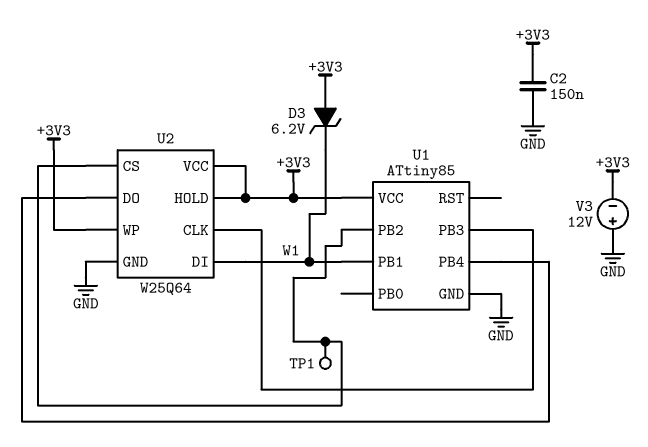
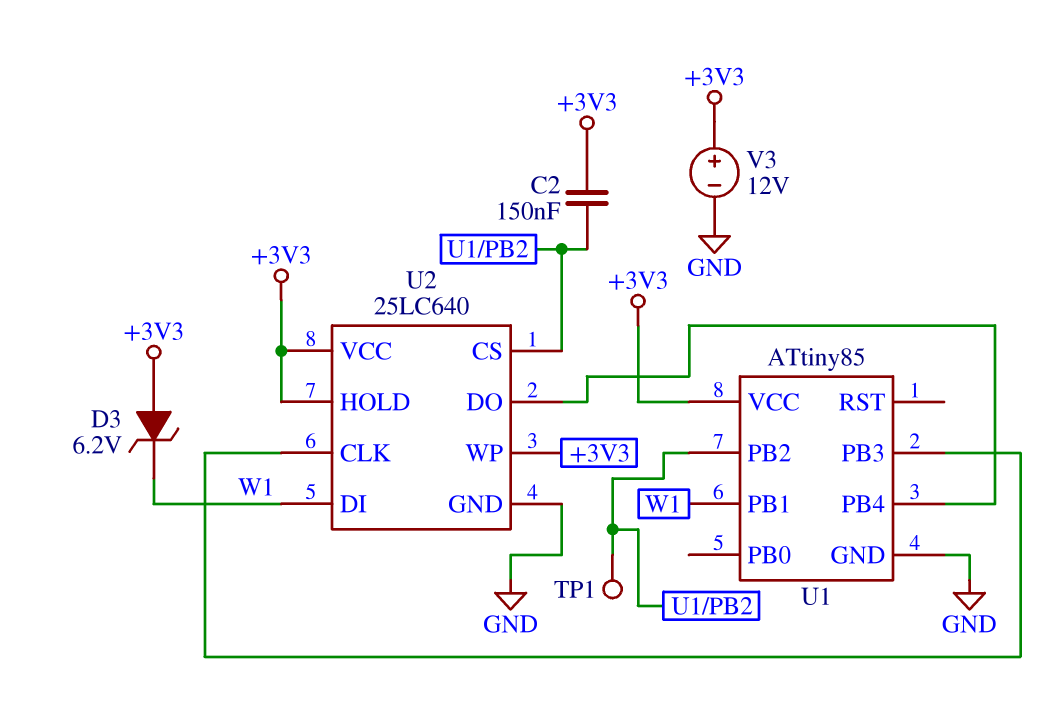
C2: 150nF (+3V3, GND) -> 150nF (+3V3, U1/PB2)
U2: W25Q64 -> 25LC640
V3: 12V (plus GND, minus +3V3) -> 12V (plus +3V3, minus GND)

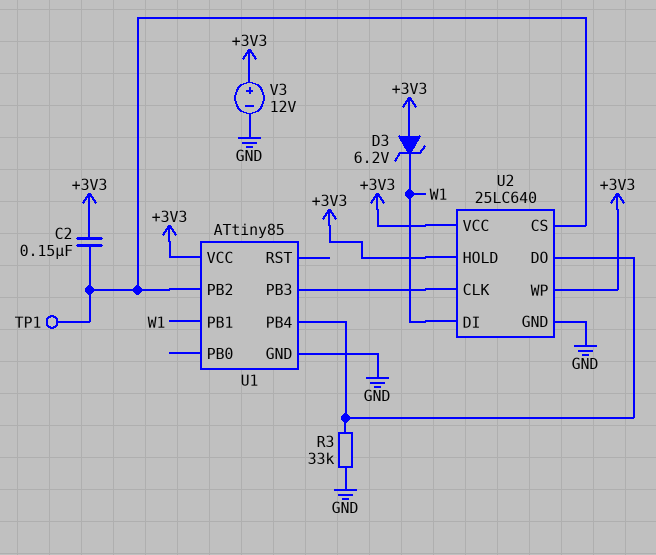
R3: none -> 33k (GND, U1/PB4)

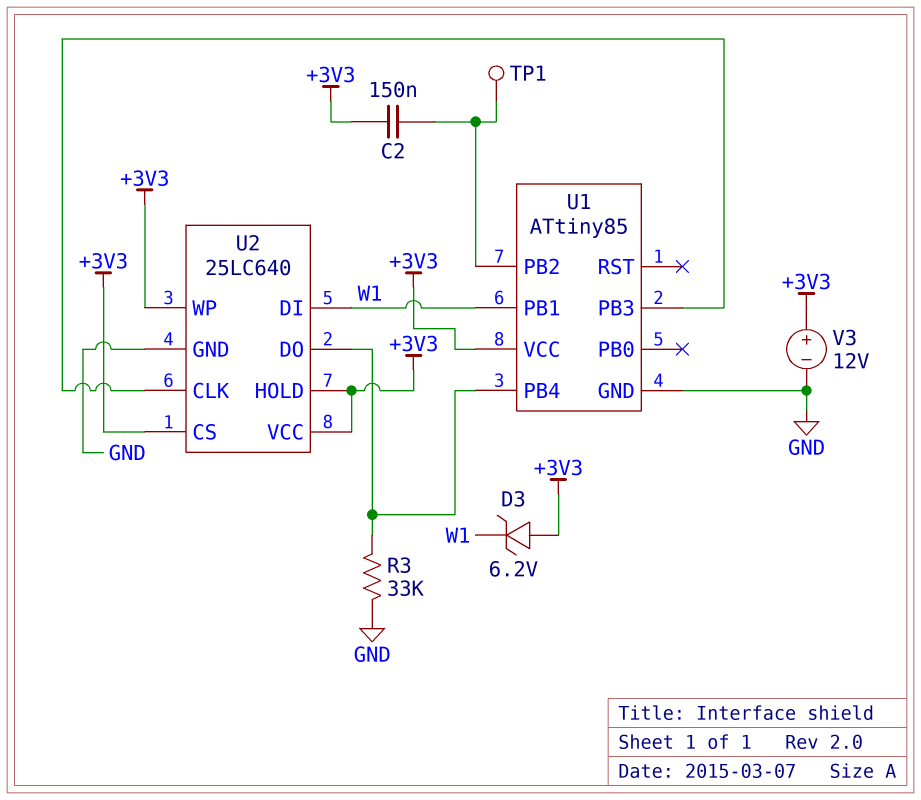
U2 pin CS: U1/PB2 -> +3V3

